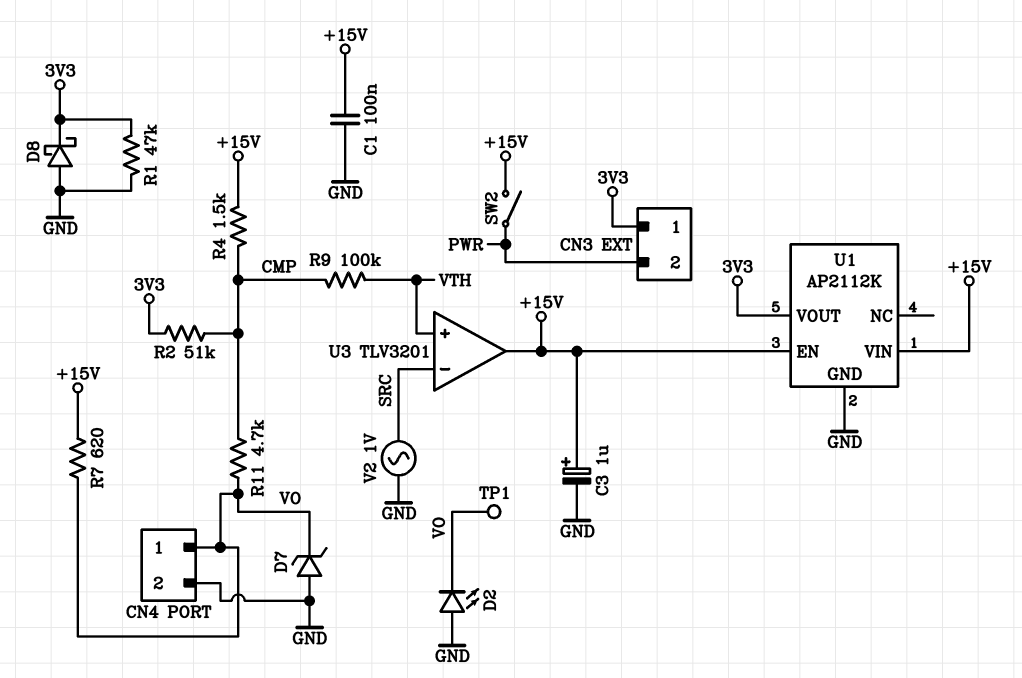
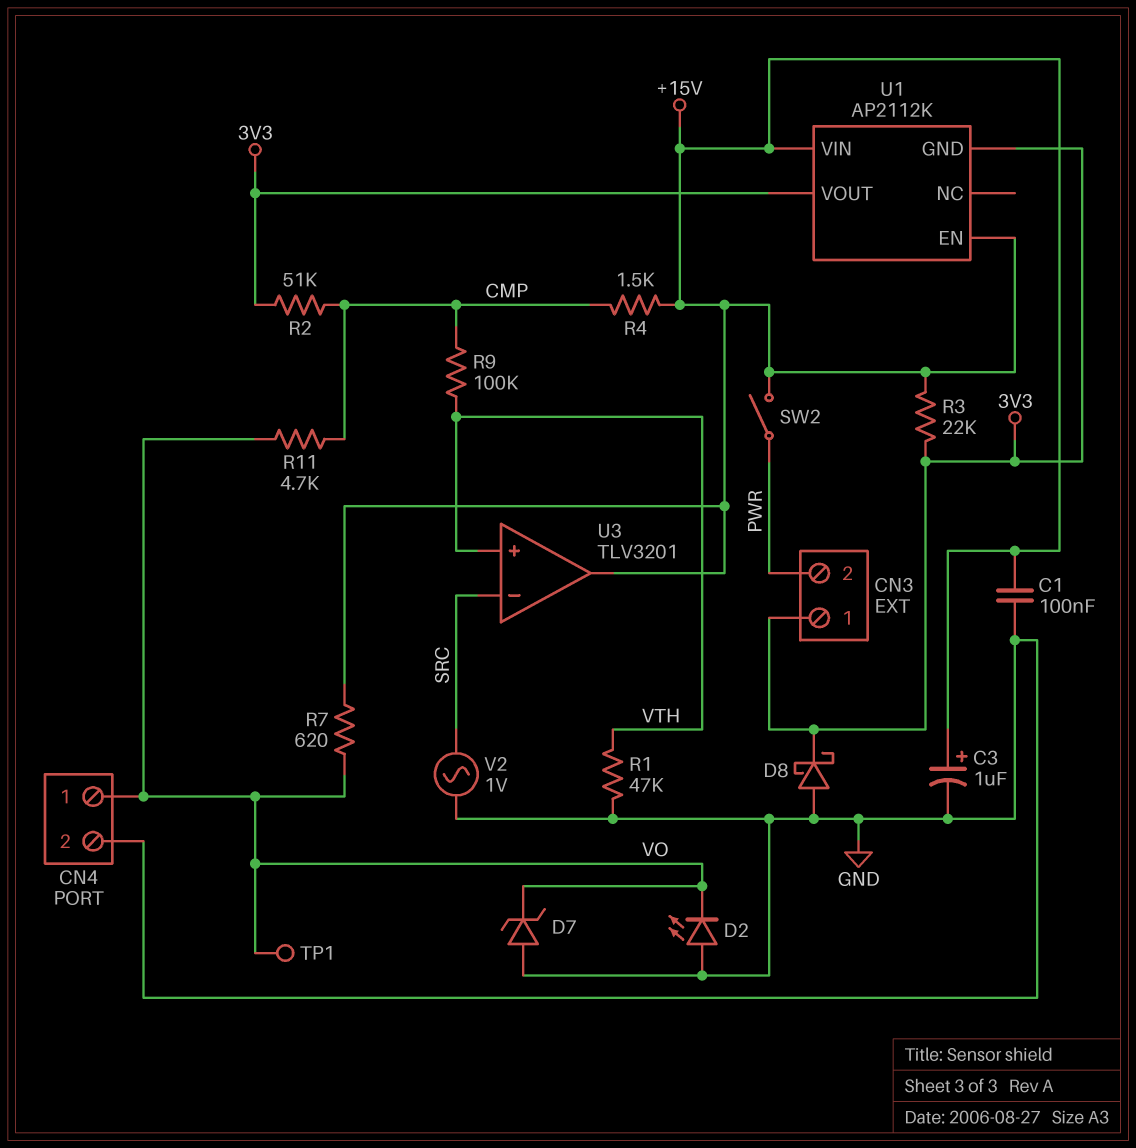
R1: 47k (3V3, GND) -> 47k (GND, VTH)
R3: none -> 22k (+15V, 3V3)
U1 pin GND: GND -> 3V3

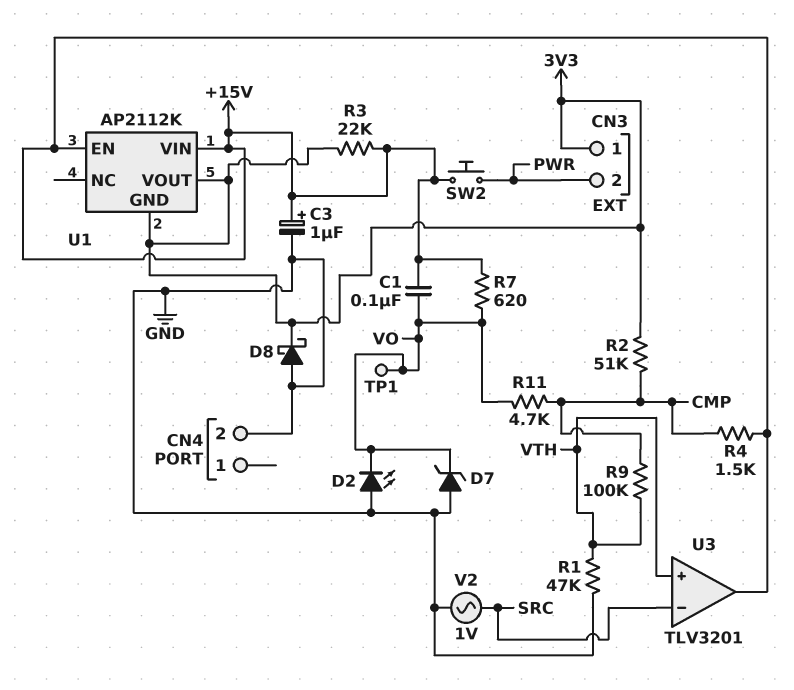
C1: 100nF (+15V, GND) -> 100nF (+15V, VO)
CN4 pin 1: VO -> none
SW2: switch (+15V, PWR) -> button (+15V, PWR)

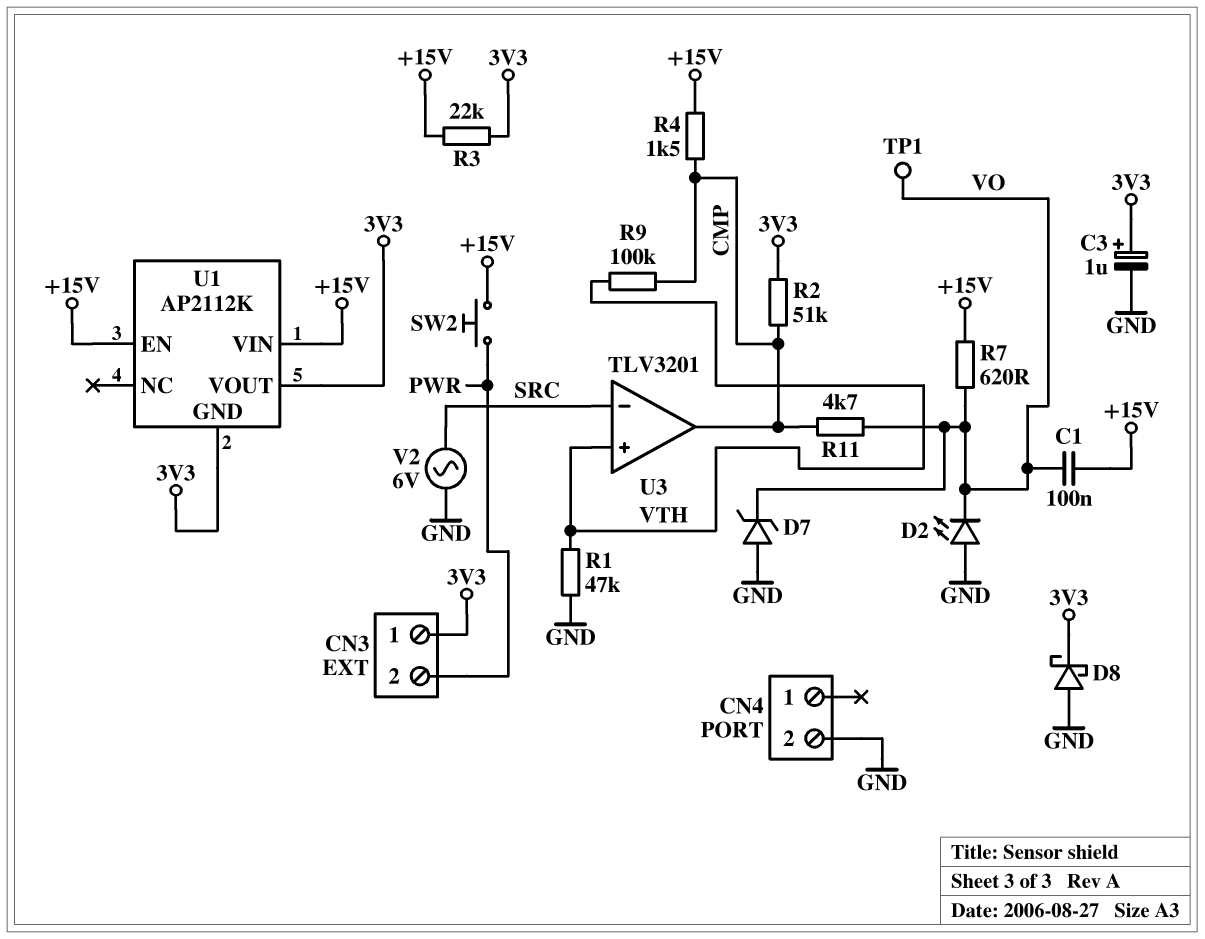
C3: 1uF (plus +15V, minus GND) -> 1uF (plus 3V3, minus GND)
U3 pin out: +15V -> CMP
V2: AC 1V (GND, SRC) -> AC 6V (GND, SRC)

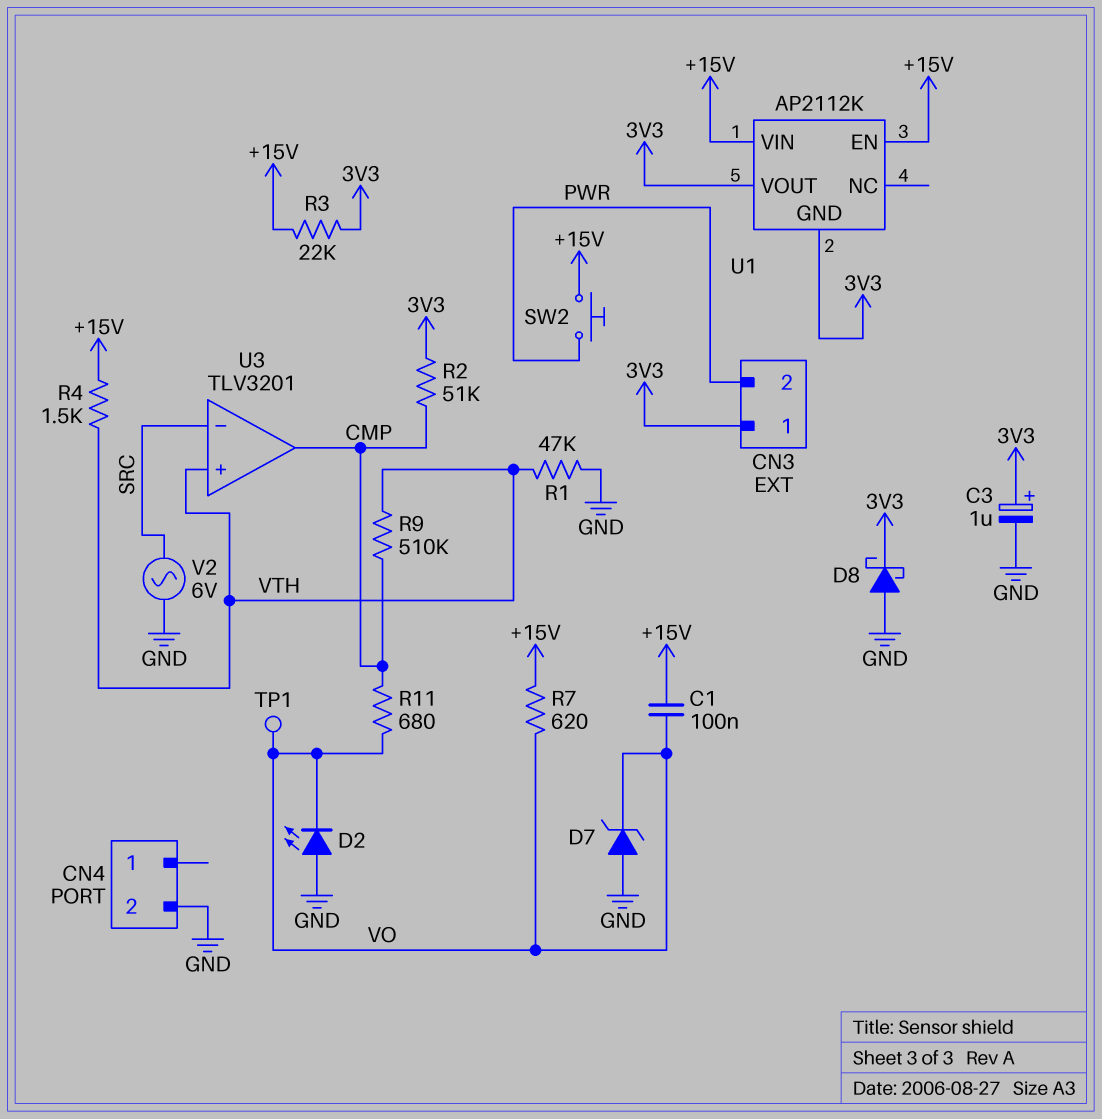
R4: 1.5k (+15V, CMP) -> 1.5k (+15V, VTH)
R9: 100k (CMP, VTH) -> 510k (CMP, VTH)
R11: 4.7k (CMP, VO) -> 680 (CMP, VO)

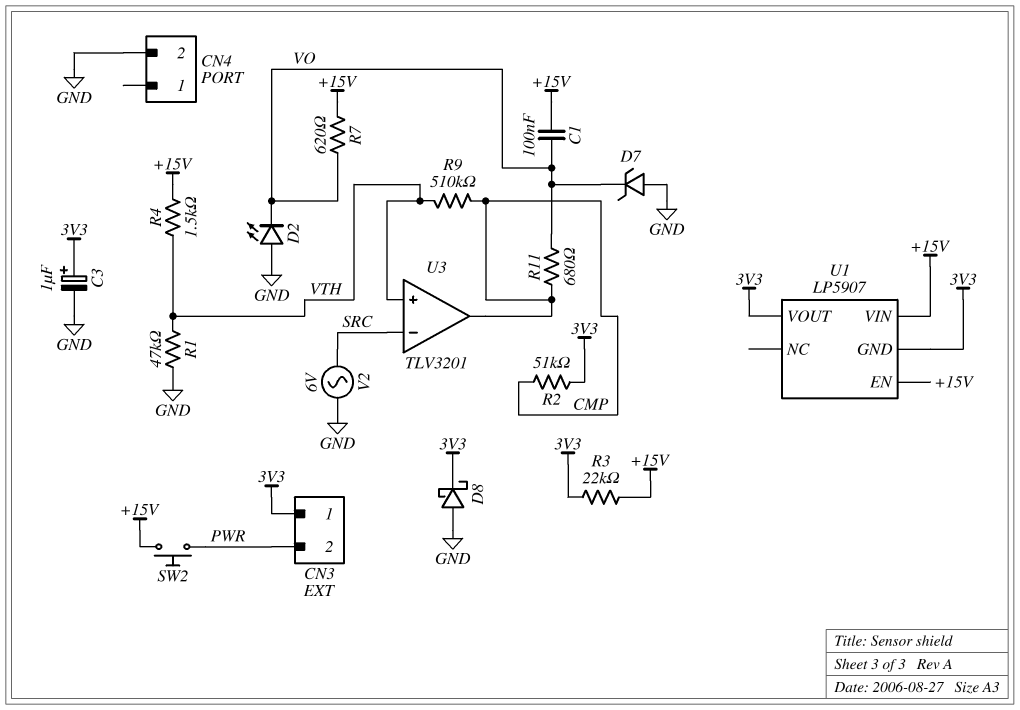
TP1: test point (VO) -> none
U1: AP2112K -> LP5907

